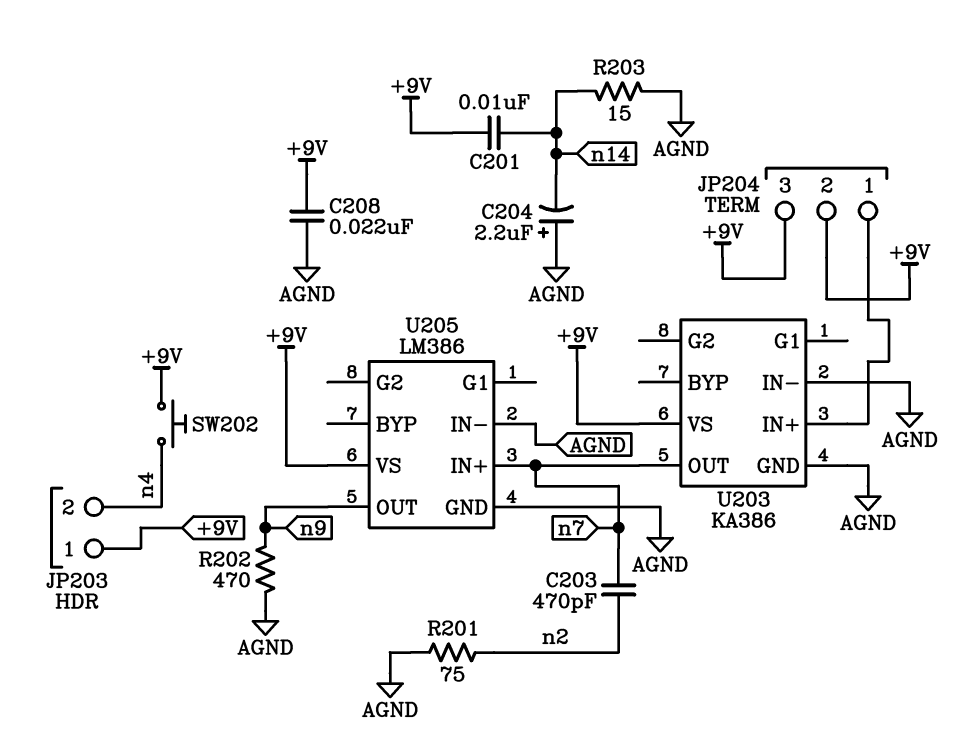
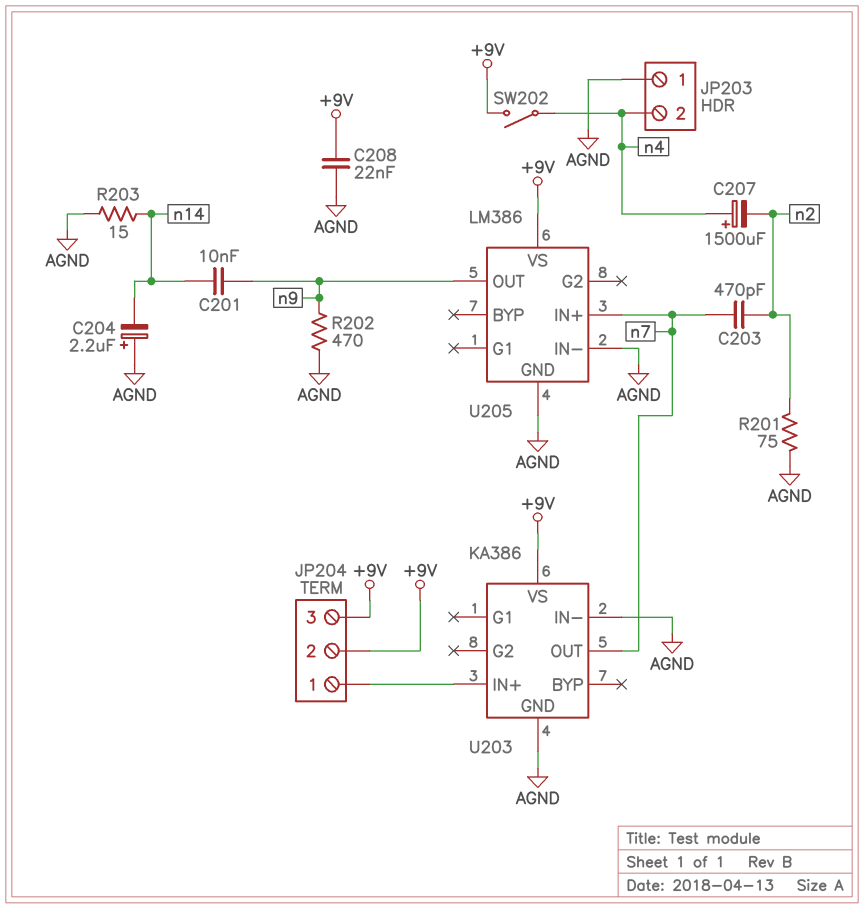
C201: 10nF (+9V, n14) -> 10nF (n9, n14)
C207: none -> 1500uF (plus n4, minus n2)
JP203 pin 1: +9V -> AGND
SW202: button (+9V, n4) -> switch (+9V, n4)

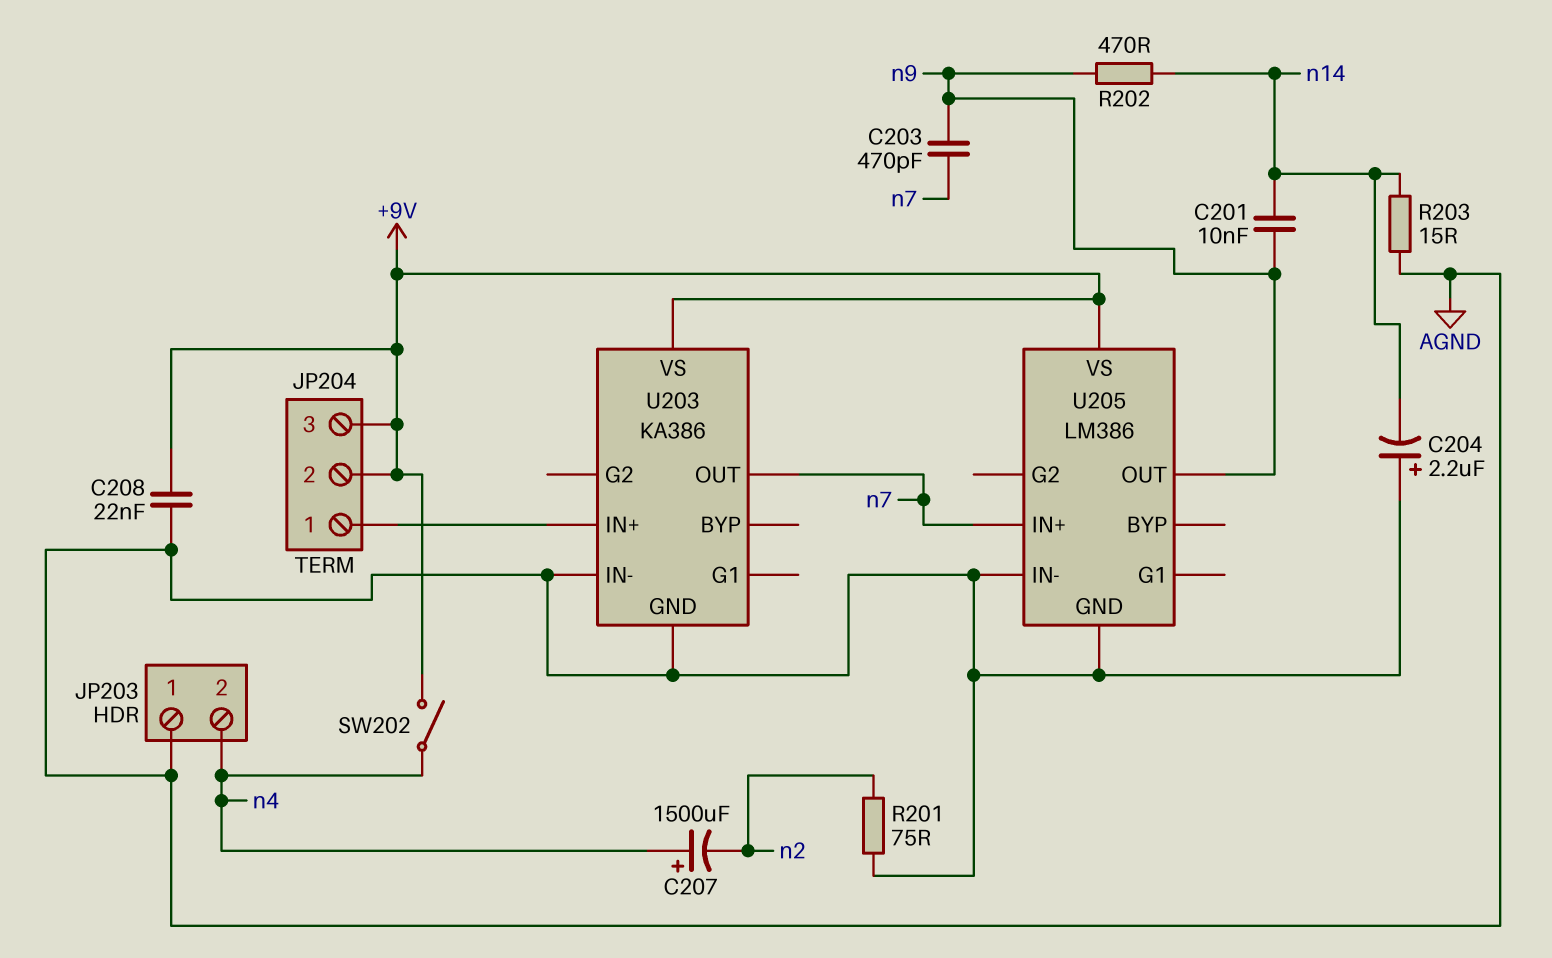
C203: 470pF (n2, n7) -> 470pF (n7, n9)
R202: 470 (AGND, n9) -> 470 (n9, n14)

